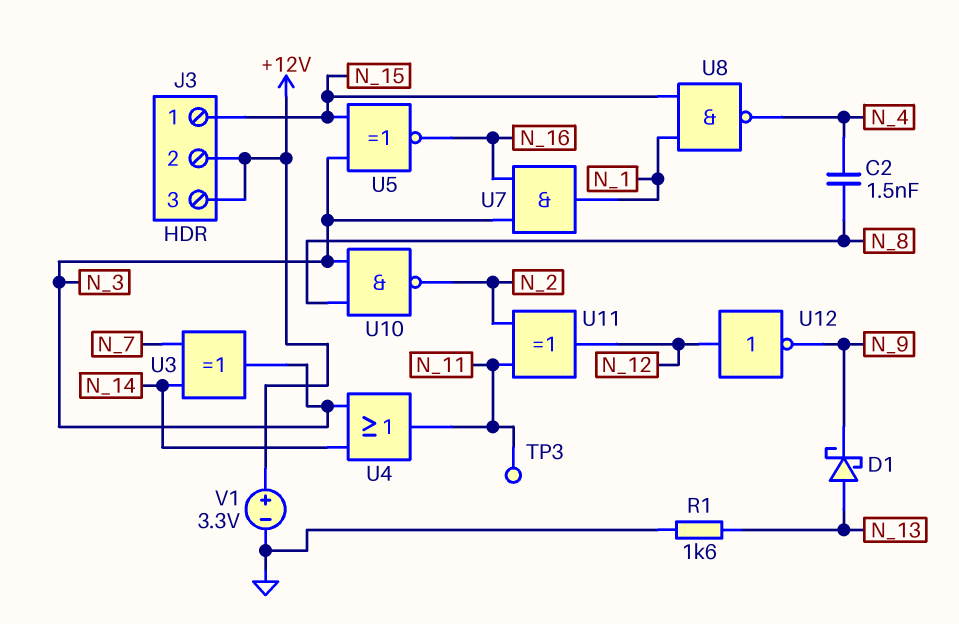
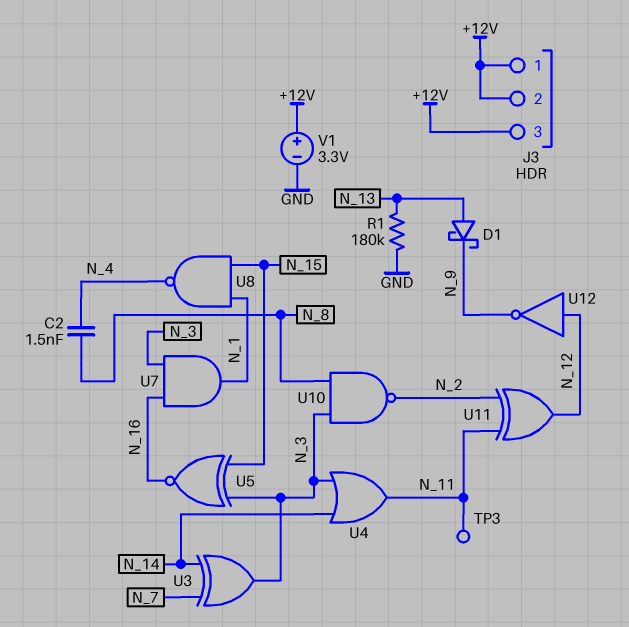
J3 pin 1: N_15 -> +12V
R1: 1.6k (GND, N_13) -> 180k (GND, N_13)

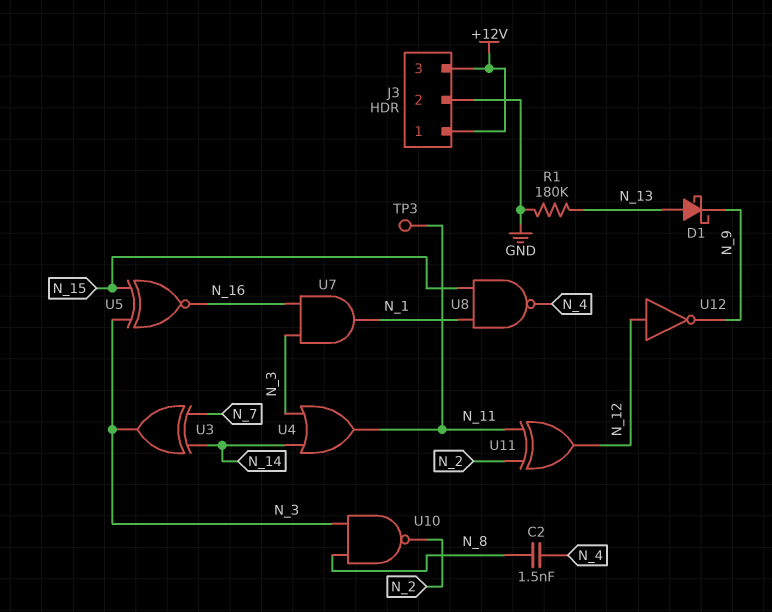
J3 pin 2: +12V -> GND
V1: 3.3V (plus +12V, minus GND) -> none

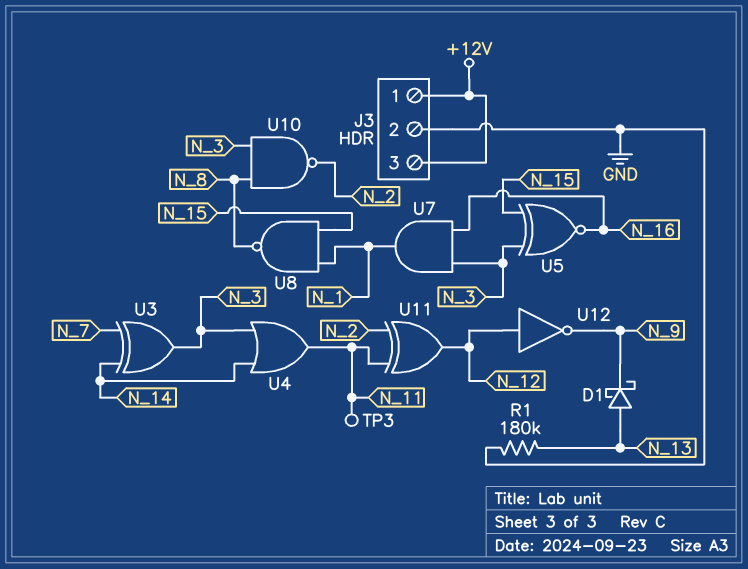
C2: 1.5nF (N_4, N_8) -> none
U8: NAND (in N_1, in N_15, out N_4) -> NAND (in N_1, in N_15, out N_8)

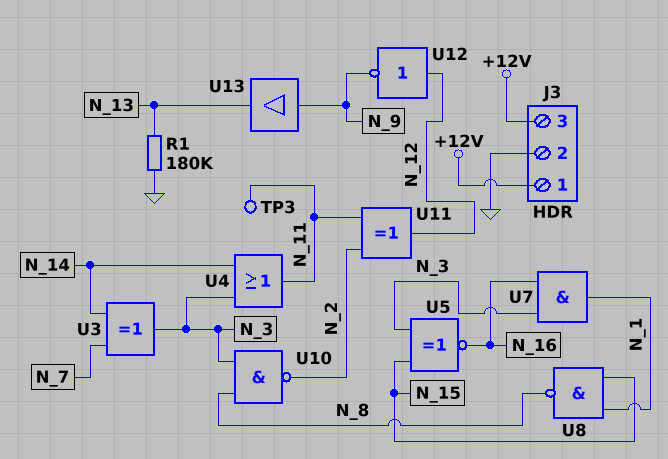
D1: schottky (A N_13, K N_9) -> none
U13: none -> buffer (in N_9, out N_13)

